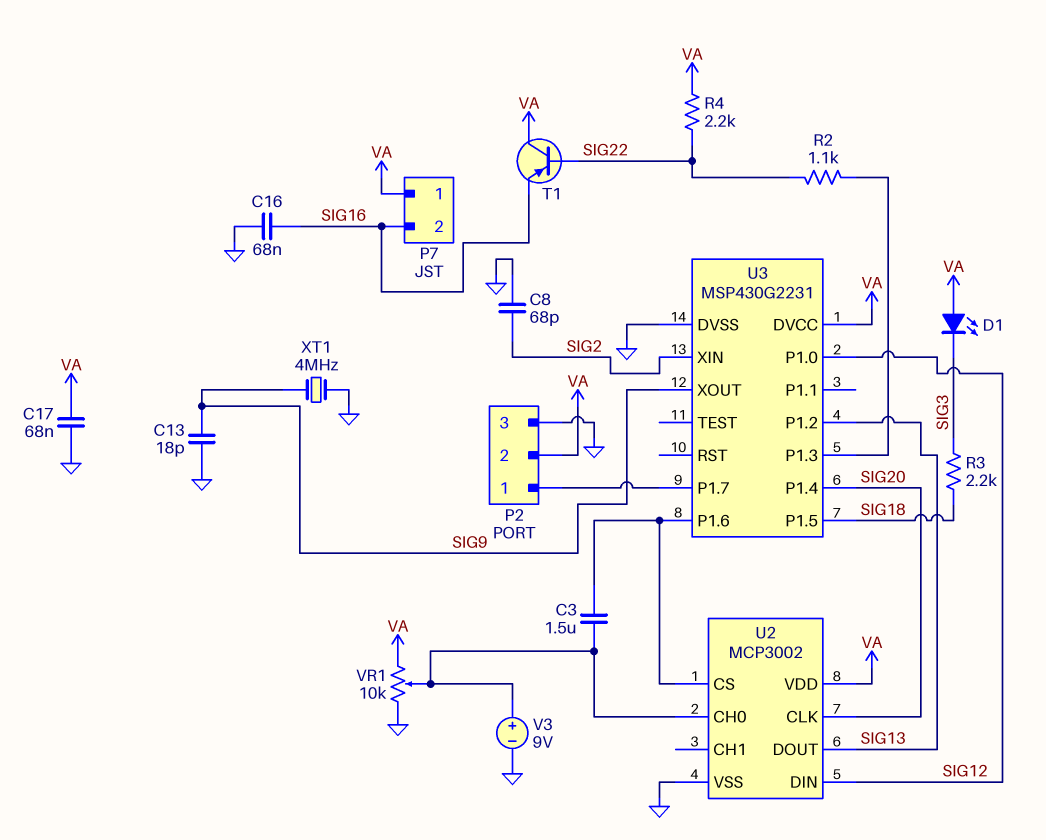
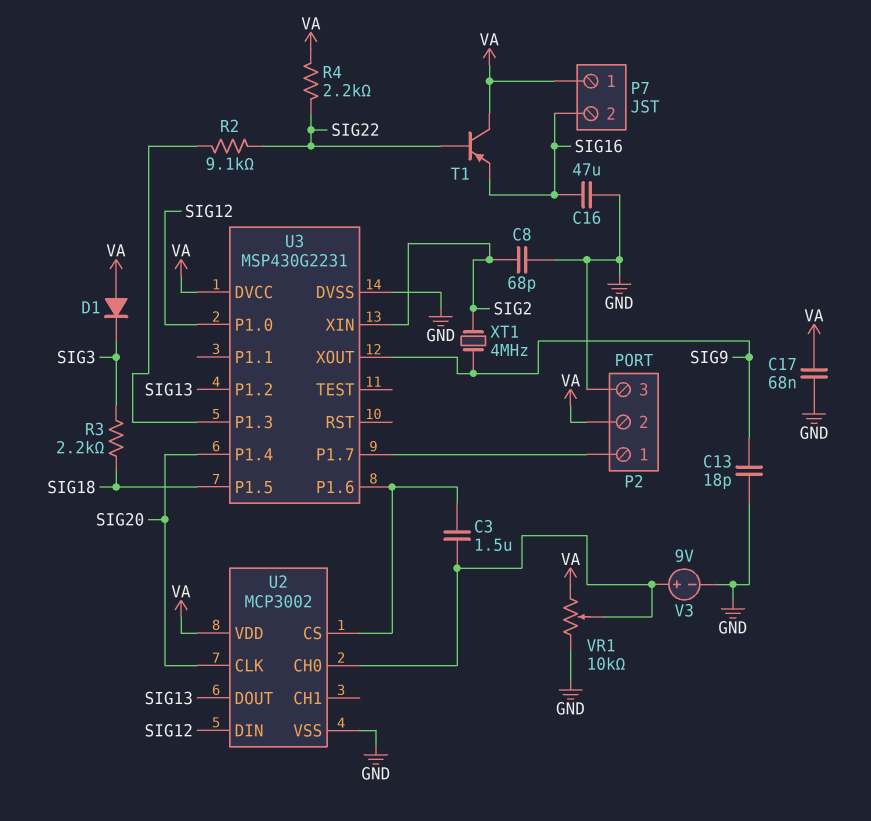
C16: 68nF (GND, SIG16) -> 47uF (GND, SIG16)
D1: LED (A VA, K SIG3) -> diode (A VA, K SIG3)
R2: 1.1k (SIG22, U3/P1.3) -> 9.1k (SIG22, U3/P1.3)
XT1: 4MHz (GND, SIG9) -> 4MHz (SIG2, SIG9)

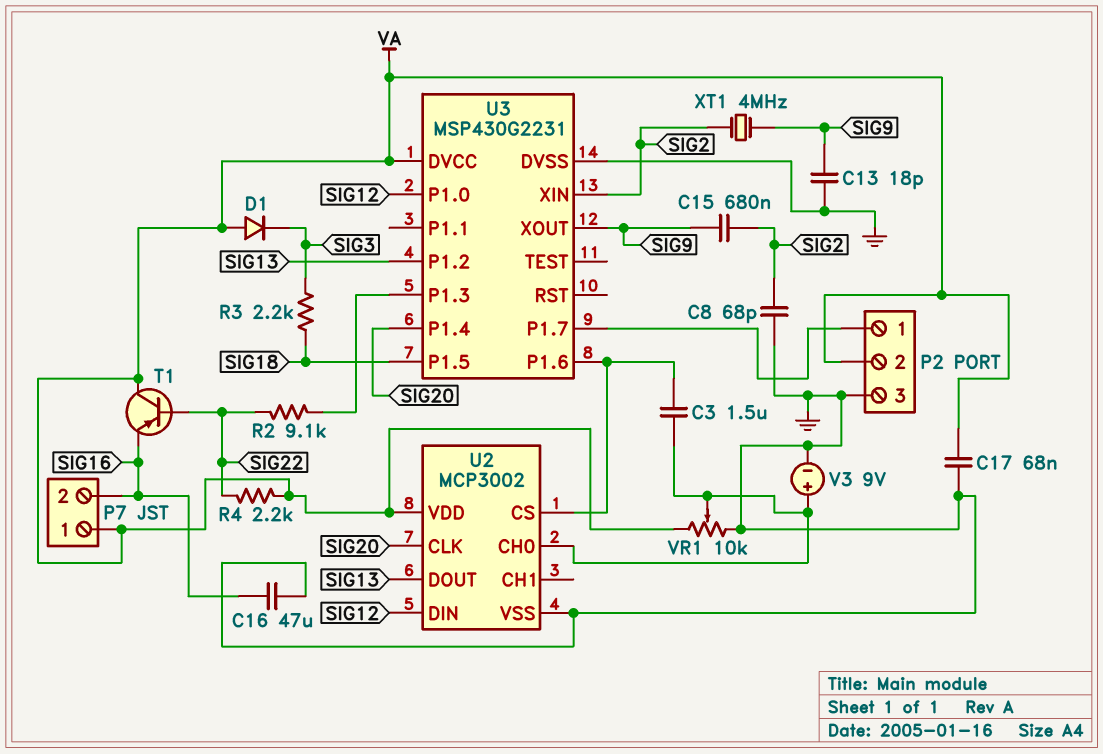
C15: none -> 680nF (SIG2, SIG9)

